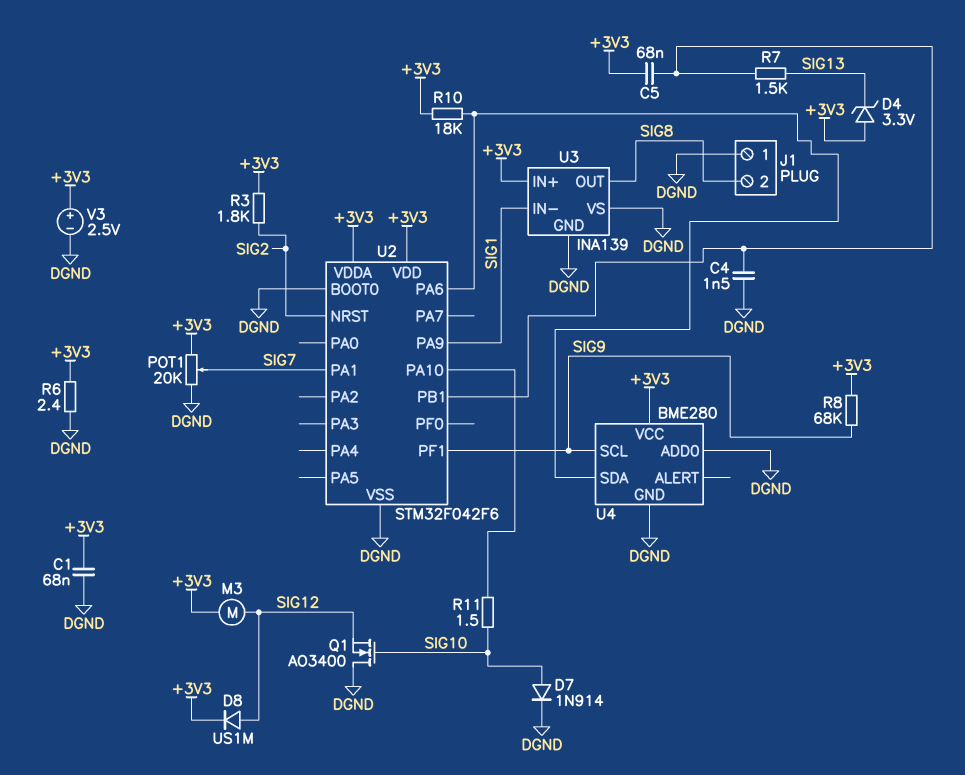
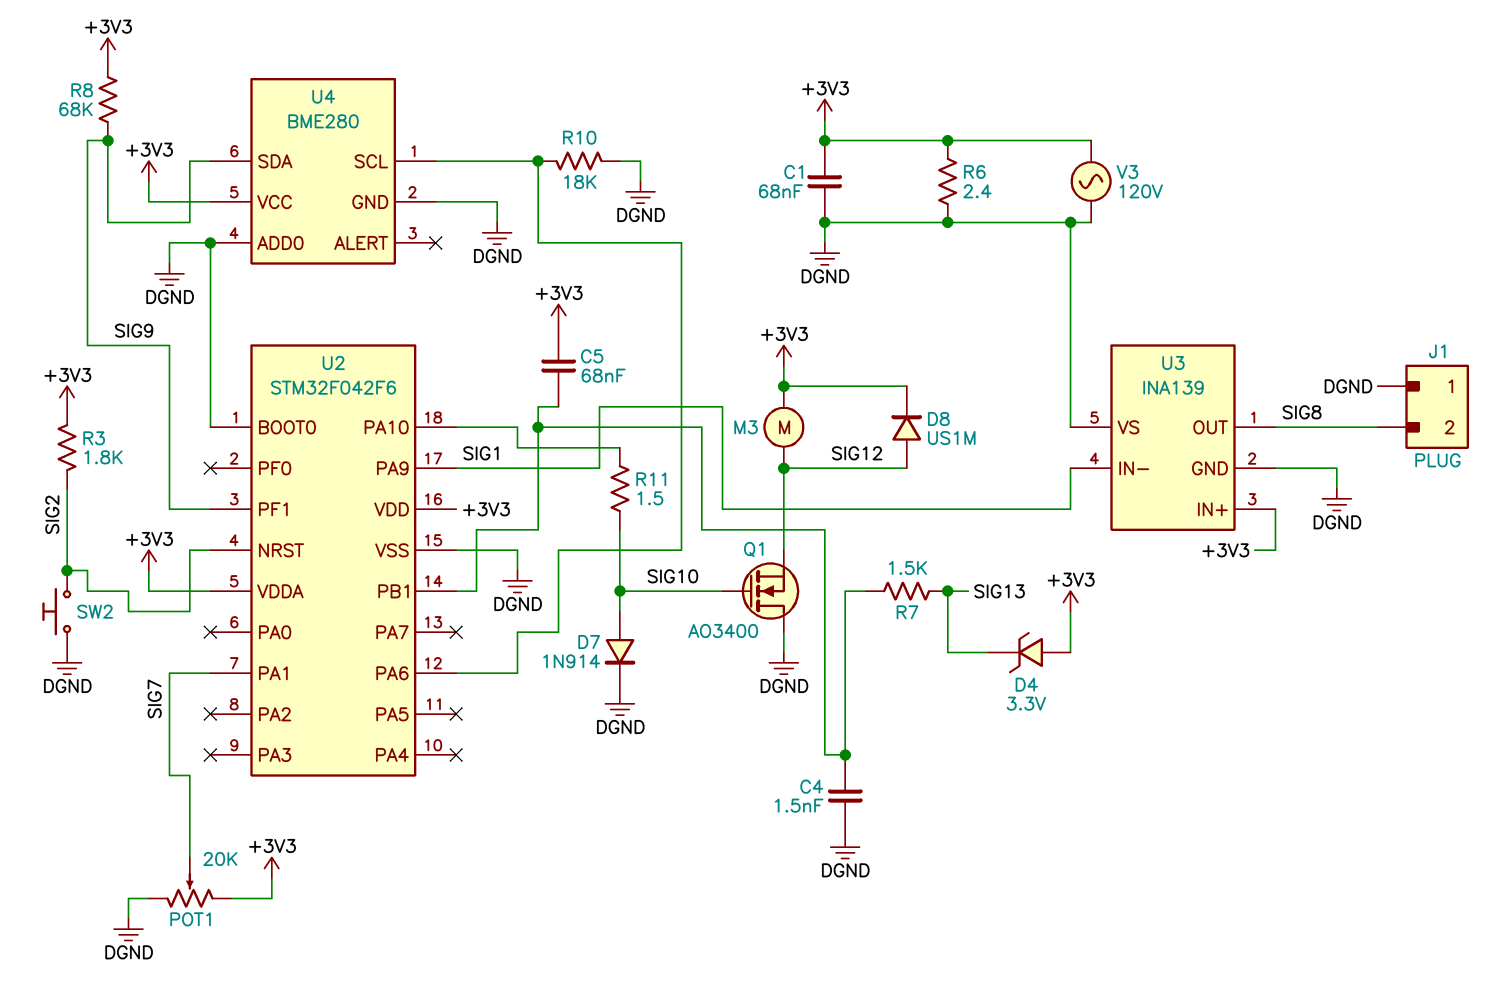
R10: 18k (+3V3, U2/PA6) -> 18k (DGND, U2/PA6)
SW2: none -> button (DGND, SIG2)
U4 pin SCL: SIG9 -> U2/PA6
U4 pin SDA: U2/PA6 -> SIG9
V3: 2.5V (plus +3V3, minus DGND) -> AC 120V (+3V3, DGND)

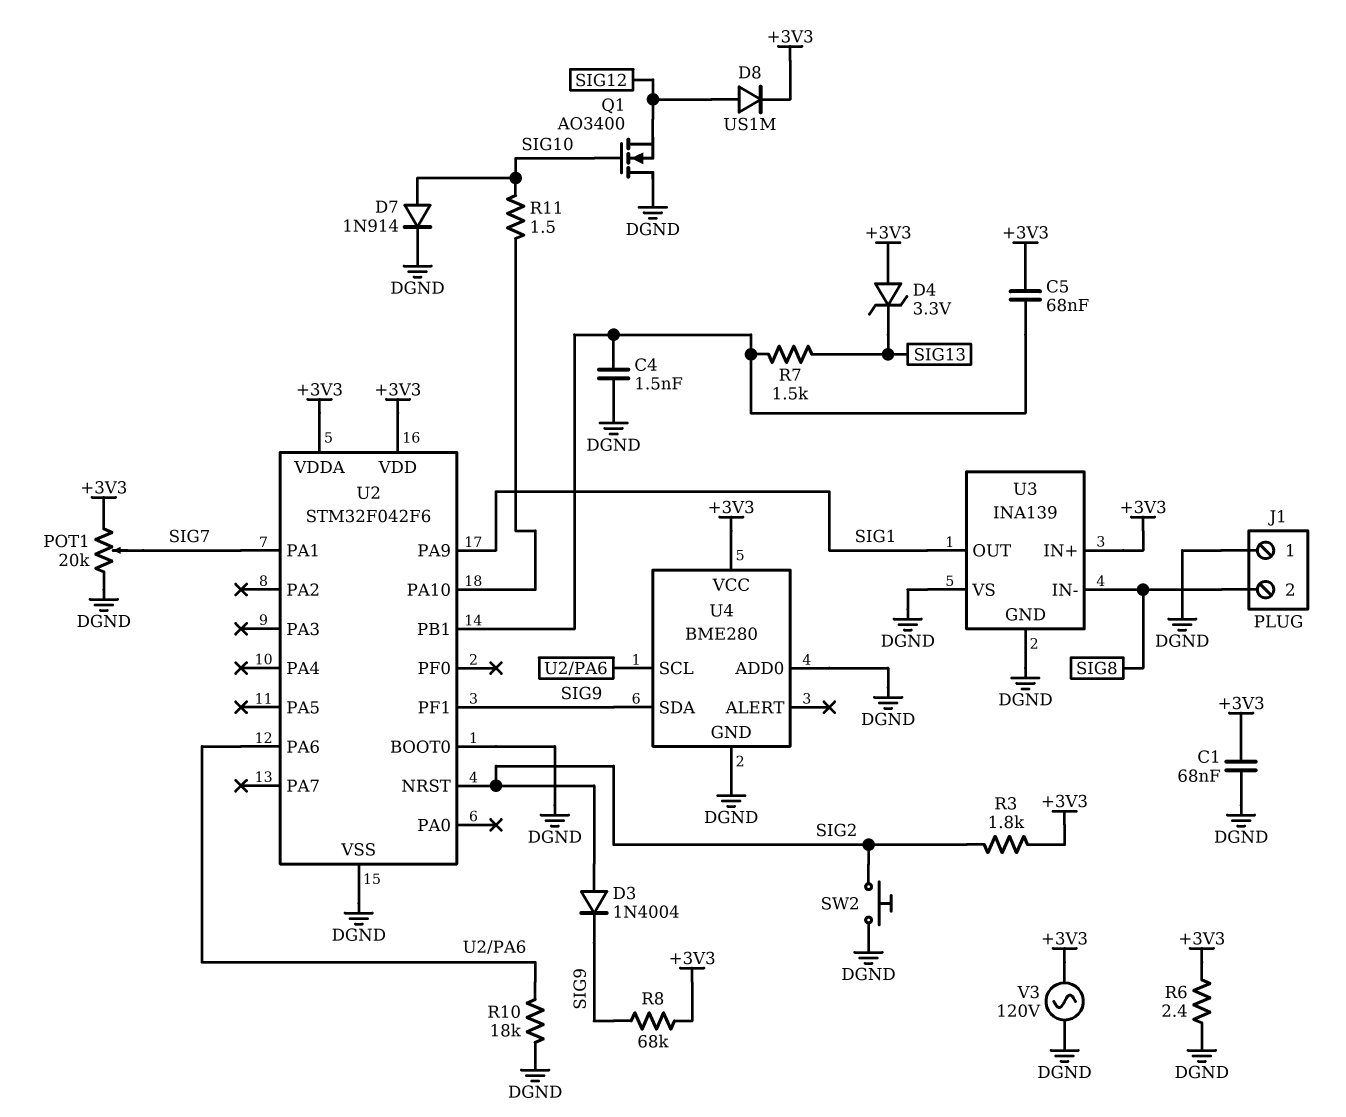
D3: none -> diode 1N4004 (A SIG2, K SIG9)
M3: motor (+3V3, SIG12) -> none
U3 pin IN-: SIG1 -> SIG8
U3 pin OUT: SIG8 -> SIG1

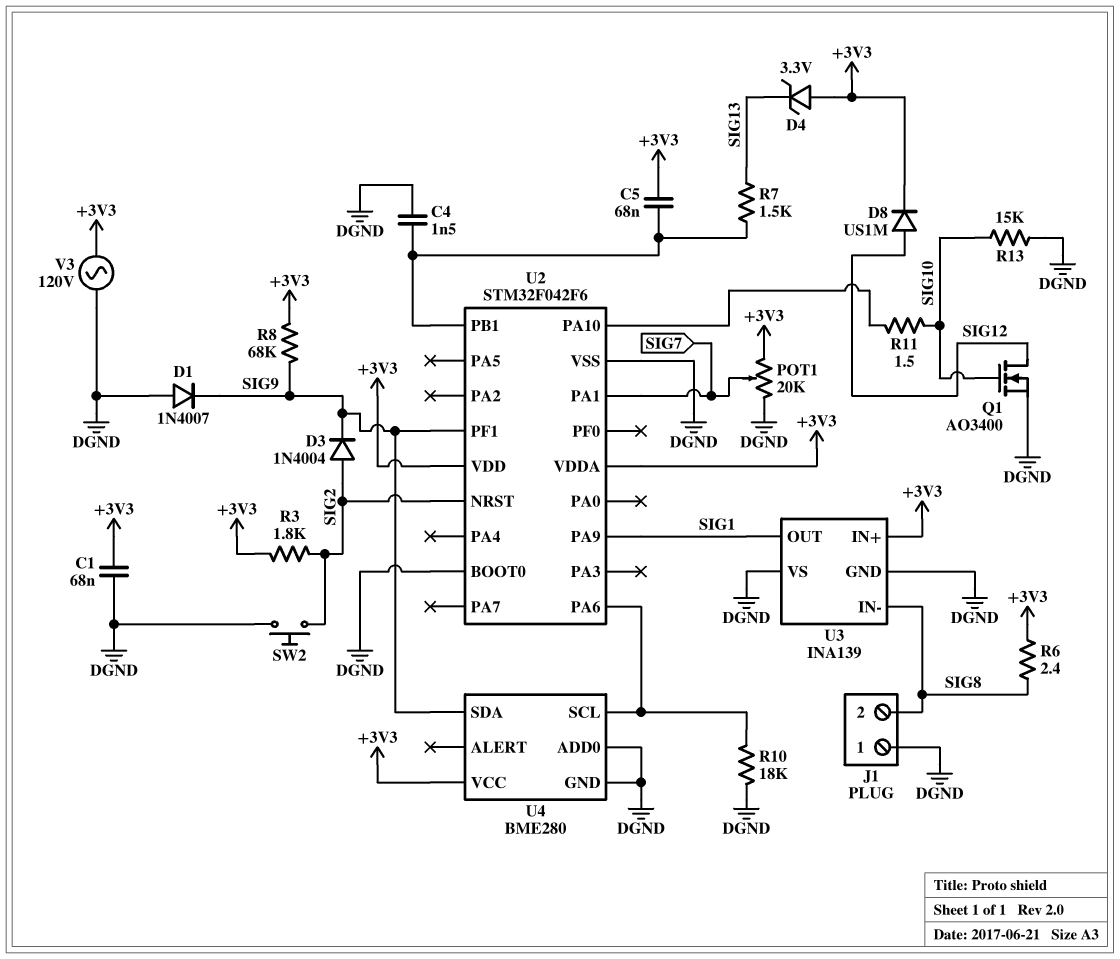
D1: none -> diode 1N4007 (A DGND, K SIG9)
D7: diode 1N914 (A SIG10, K DGND) -> none
Q1: NMOS AO3400 (G SIG10, D DGND, S SIG12) -> NMOS AO3400 (G SIG10, D SIG12, S DGND)
R6: 2.4 (+3V3, DGND) -> 2.4 (+3V3, SIG8)
R13: none -> 15k (DGND, SIG10)

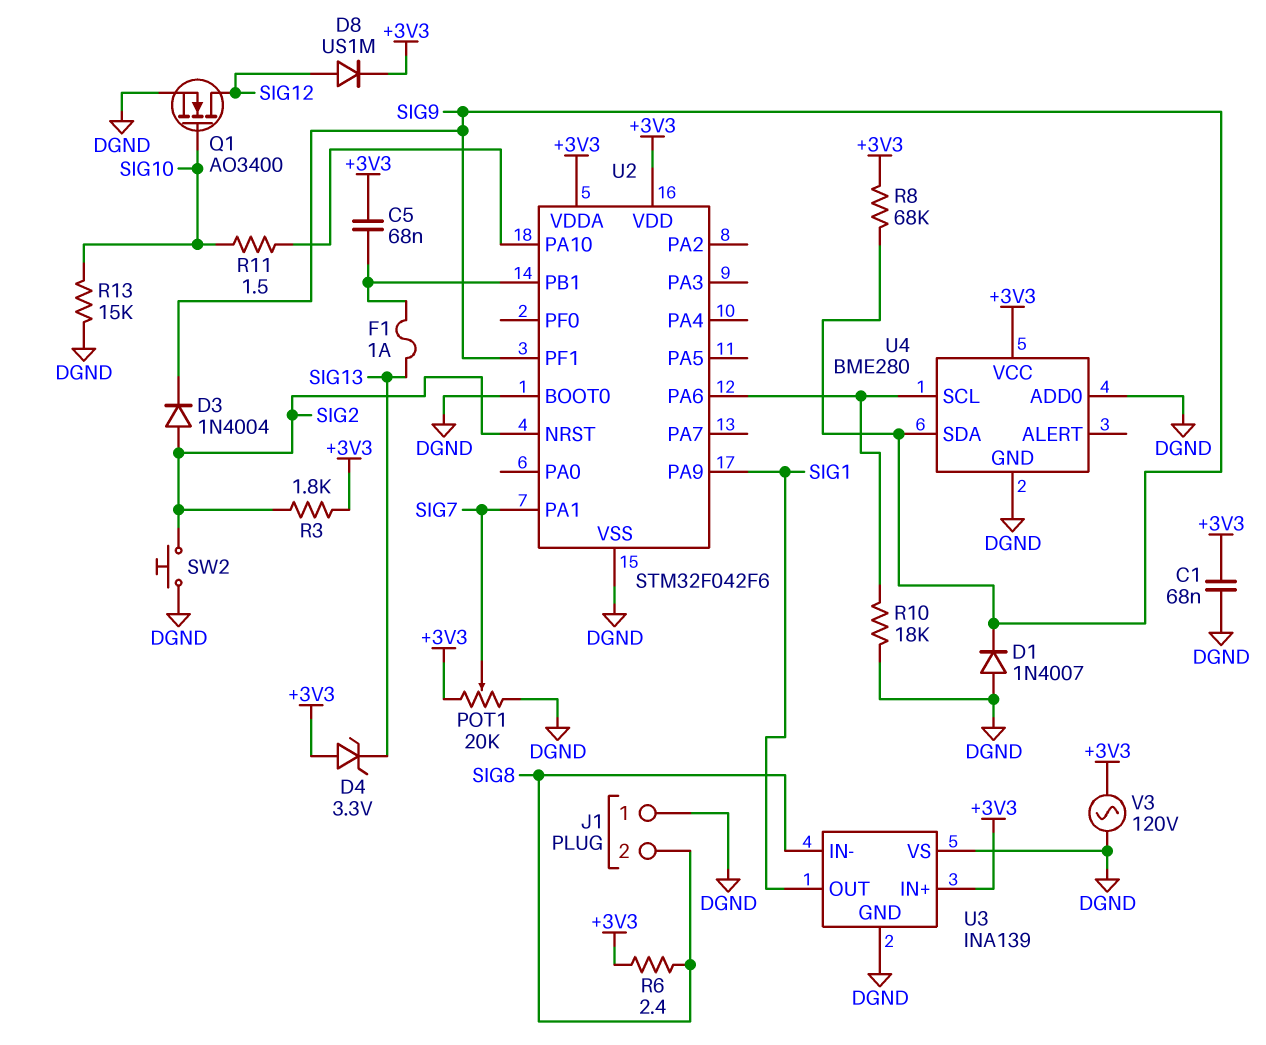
C4: 1.5nF (DGND, U2/PB1) -> none
F1: none -> 1A (SIG13, U2/PB1)
R7: 1.5k (SIG13, U2/PB1) -> none

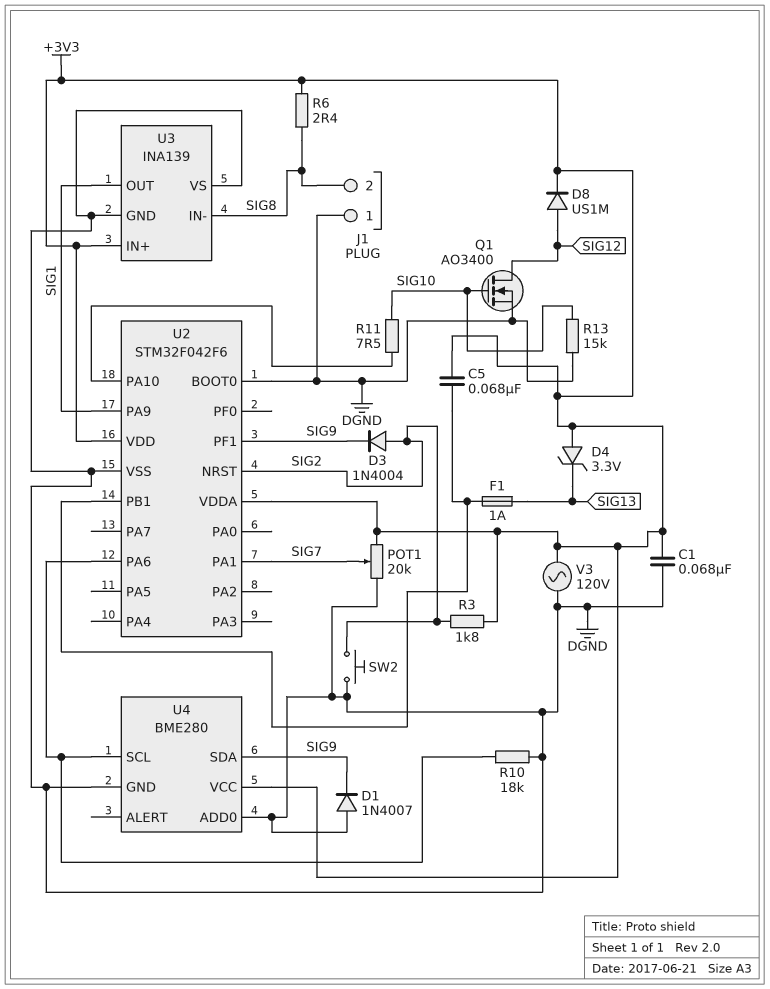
R8: 68k (+3V3, SIG9) -> none
R11: 1.5 (SIG10, U2/PA10) -> 7.5 (SIG10, U2/PA10)

